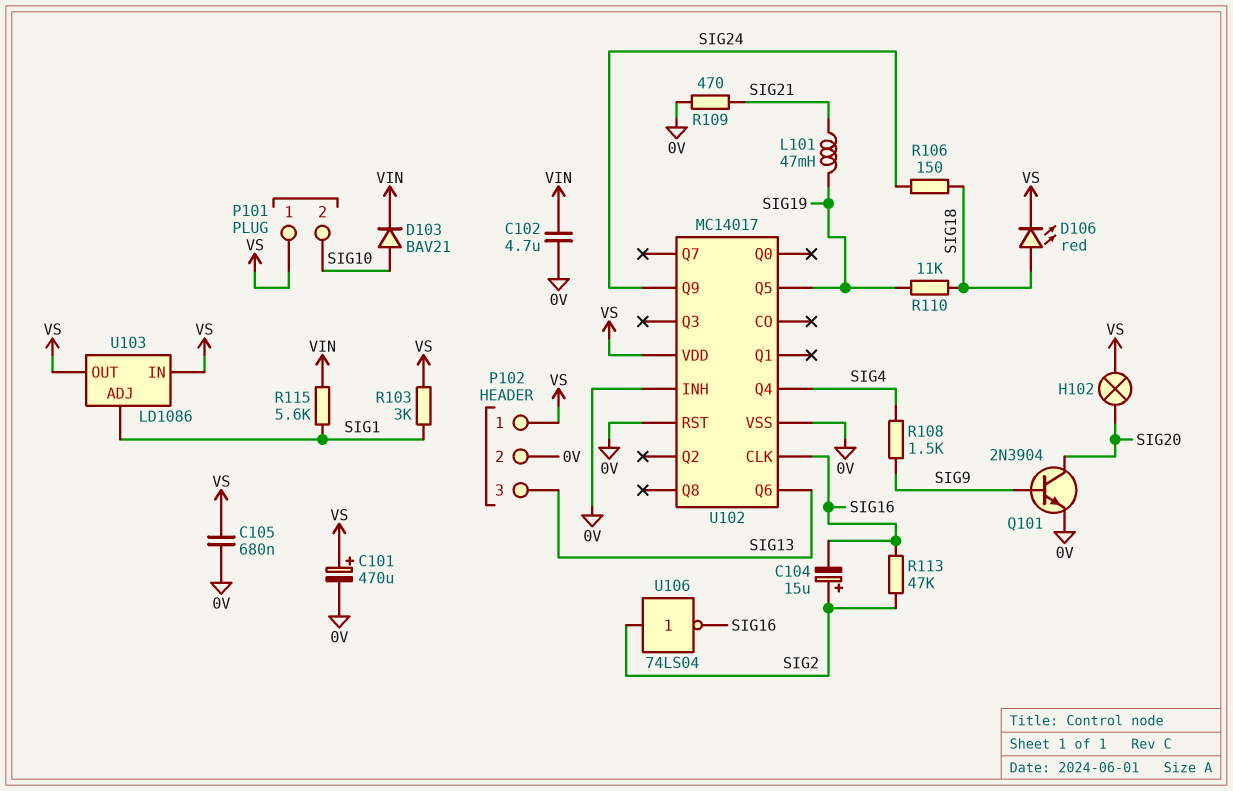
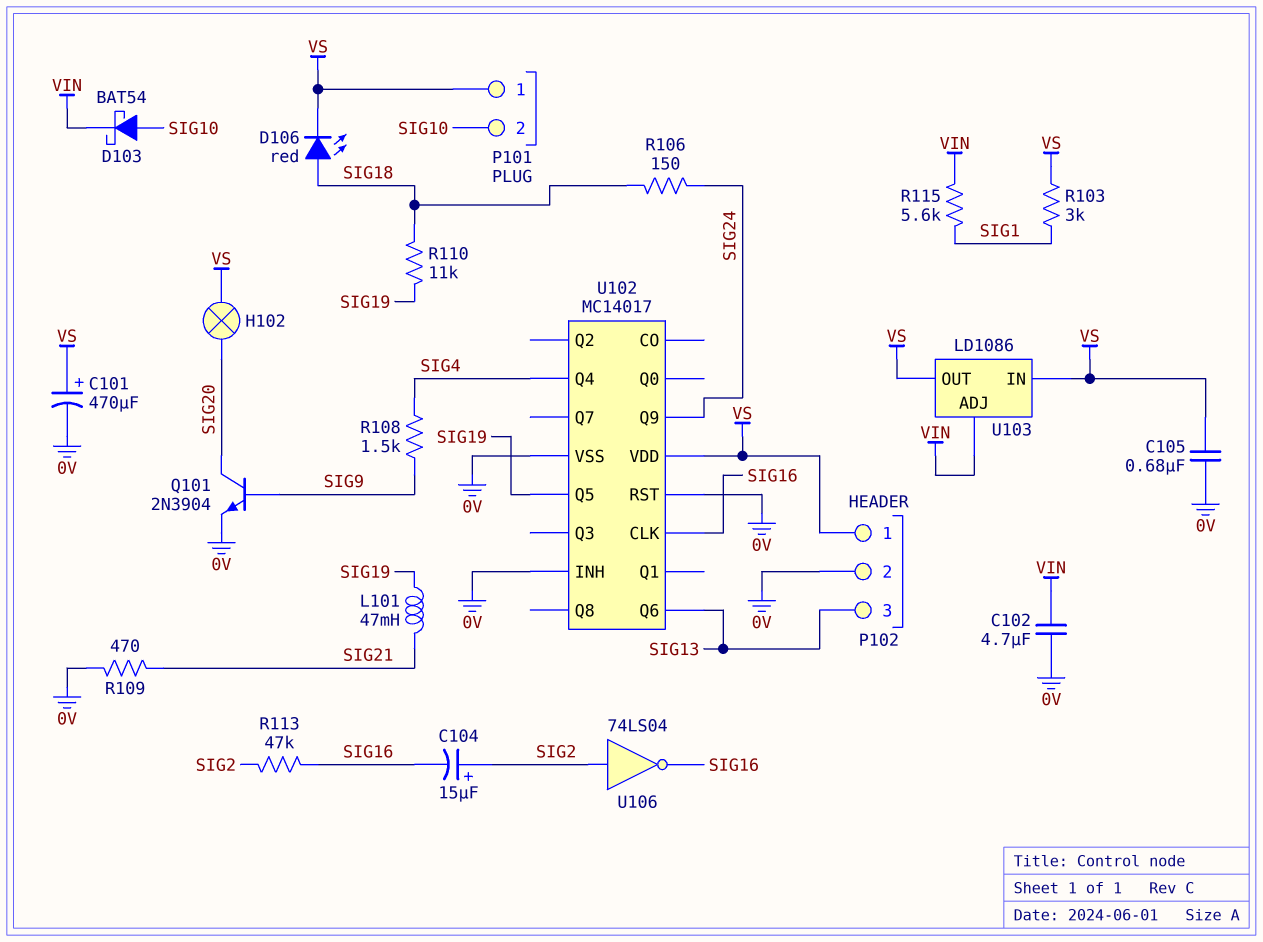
D103: diode BAV21 (A SIG10, K VIN) -> schottky BAT54 (A SIG10, K VIN)
U103 pin ADJ: SIG1 -> VIN

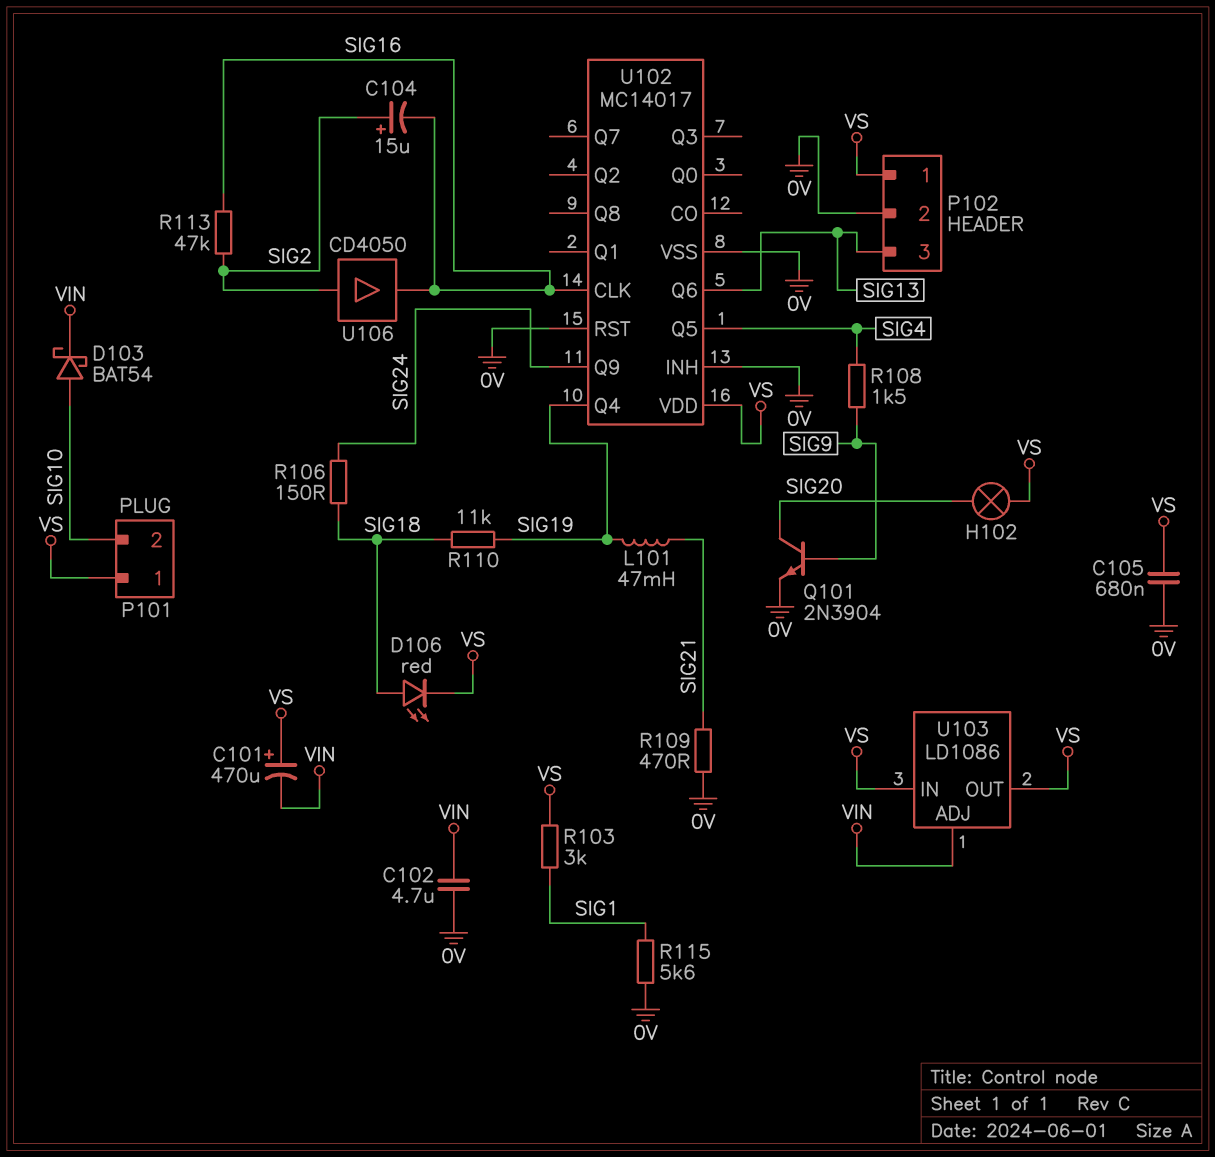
C101: 470uF (plus VS, minus 0V) -> 470uF (plus VS, minus VIN)
R115: 5.6k (SIG1, VIN) -> 5.6k (0V, SIG1)
U102 pin Q4: SIG4 -> SIG19
U102 pin Q5: SIG19 -> SIG4
U106: NOT 74LS04 (in SIG2, out SIG16) -> buffer CD4050 (in SIG2, out SIG16)

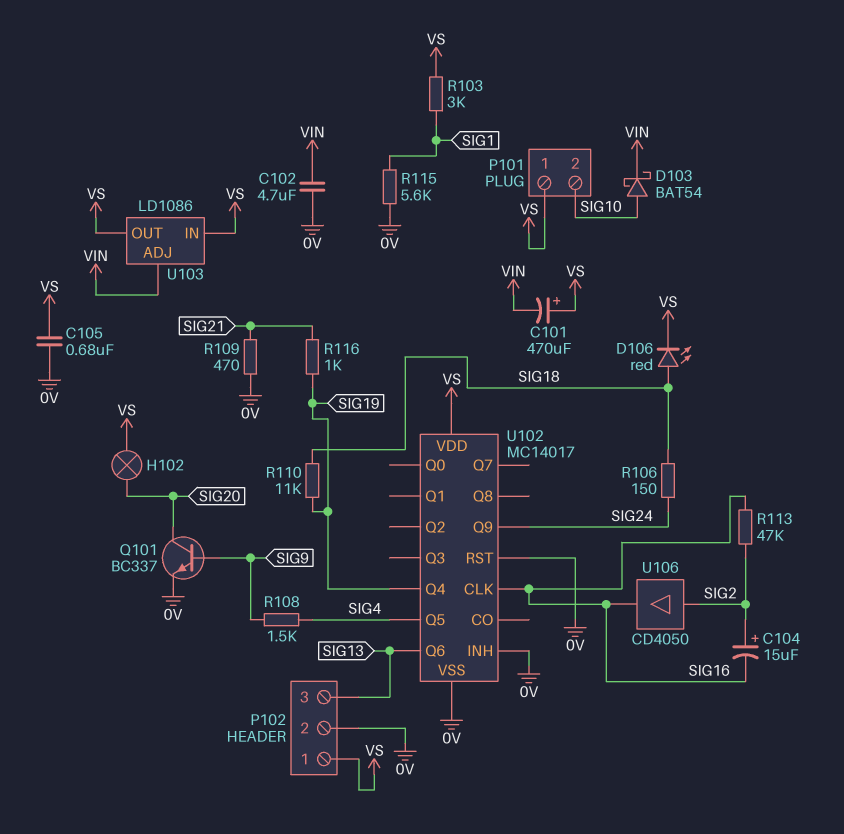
L101: 47mH (SIG19, SIG21) -> none
Q101: NPN 2N3904 (B SIG9, C SIG20, E 0V) -> NPN BC337 (B SIG9, C SIG20, E 0V)
R116: none -> 1k (SIG19, SIG21)

